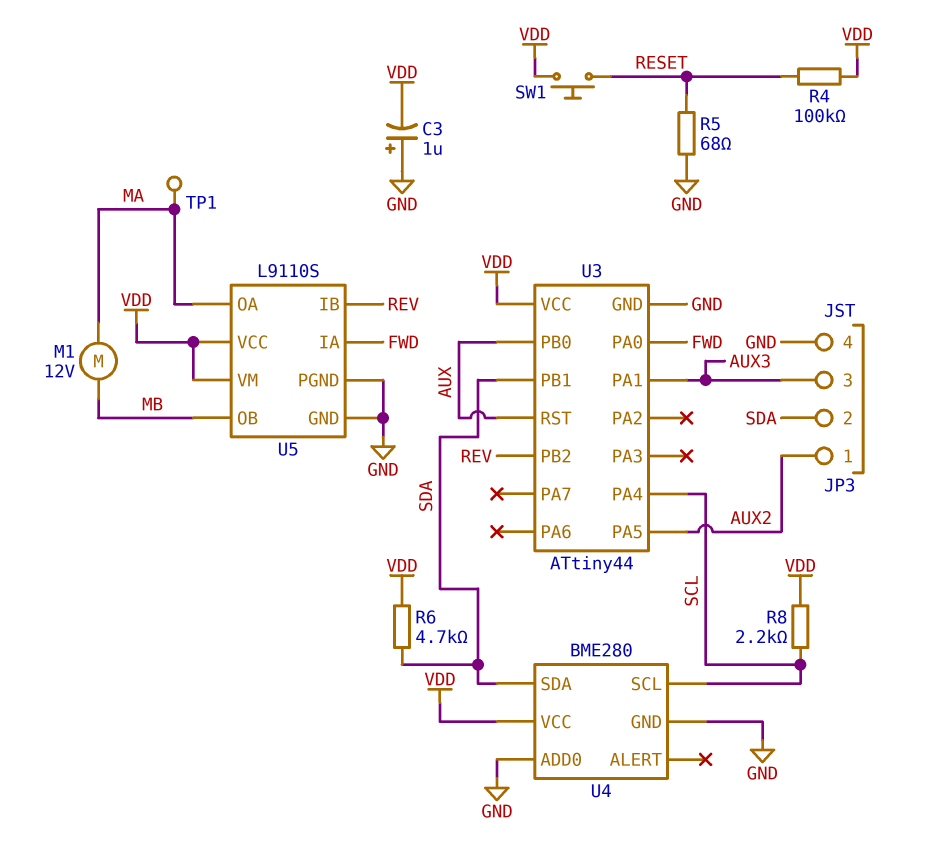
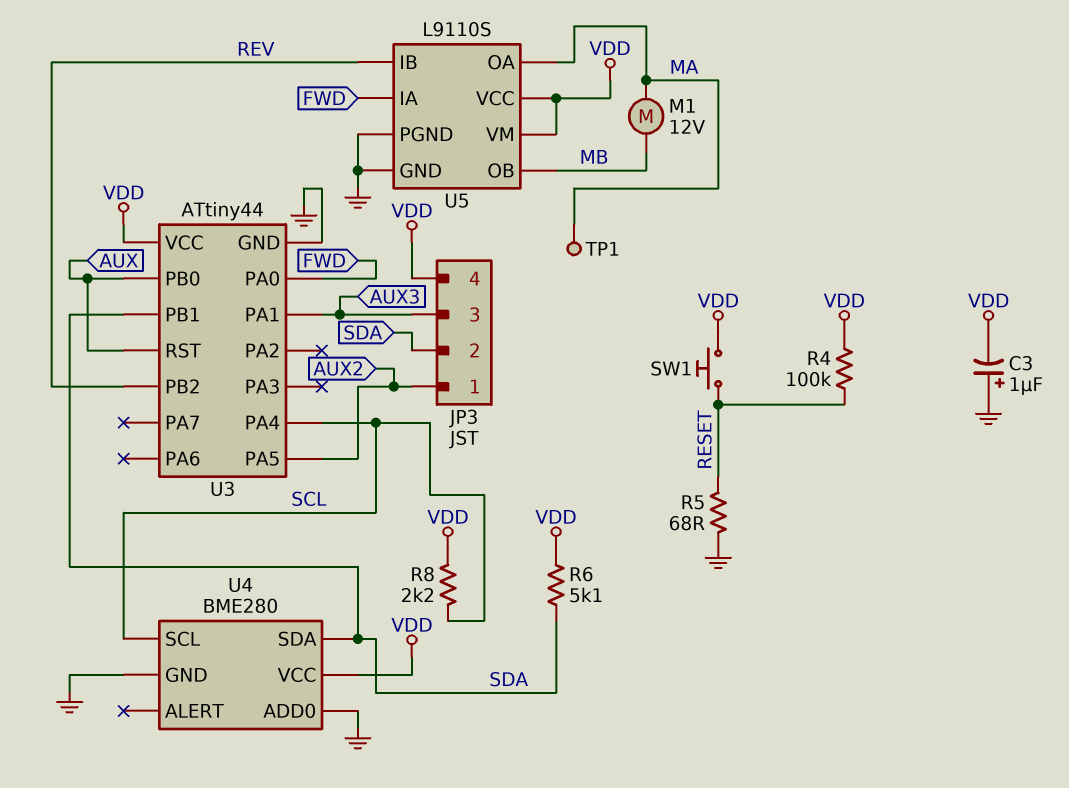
JP3 pin 4: GND -> VDD
R6: 4.7k (SDA, VDD) -> 5.1k (SDA, VDD)

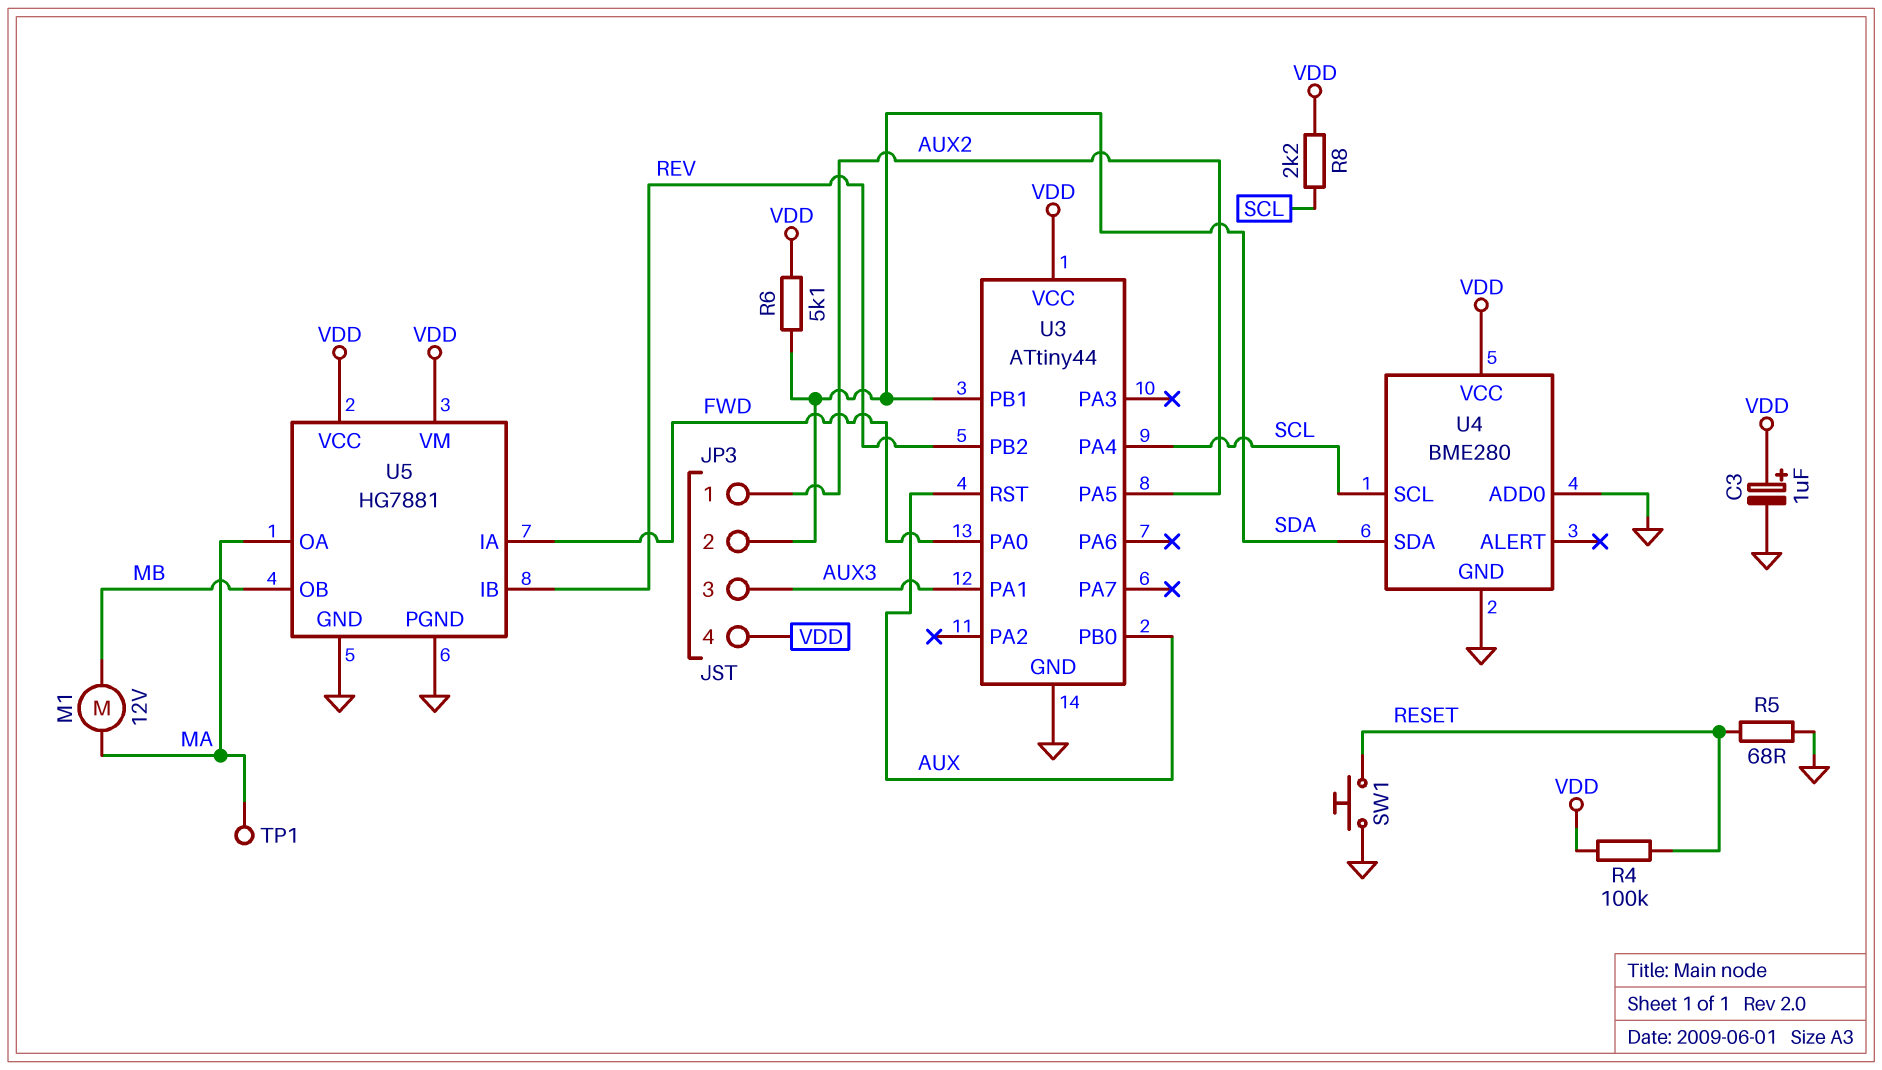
C3: 1uF (plus GND, minus VDD) -> 1uF (plus VDD, minus GND)
SW1: button (RESET, VDD) -> button (GND, RESET)
U5: L9110S -> HG7881

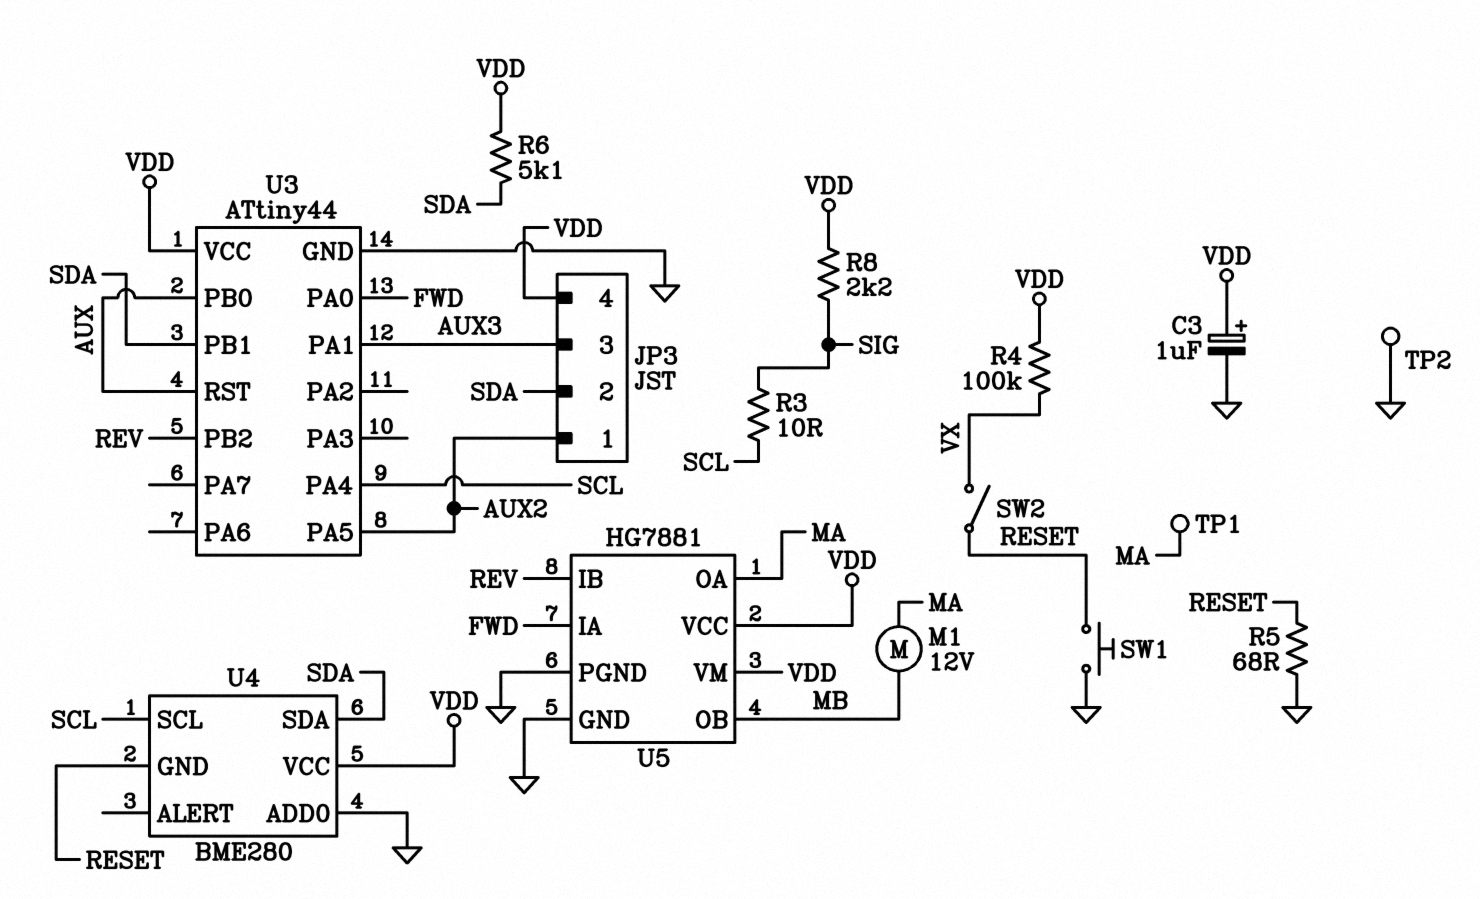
R3: none -> 10 (SCL, SIG)
R4: 100k (RESET, VDD) -> 100k (VDD, VX)
R8: 2.2k (SCL, VDD) -> 2.2k (SIG, VDD)
SW2: none -> switch (RESET, VX)
TP2: none -> test point (GND)
U4 pin GND: GND -> RESET

